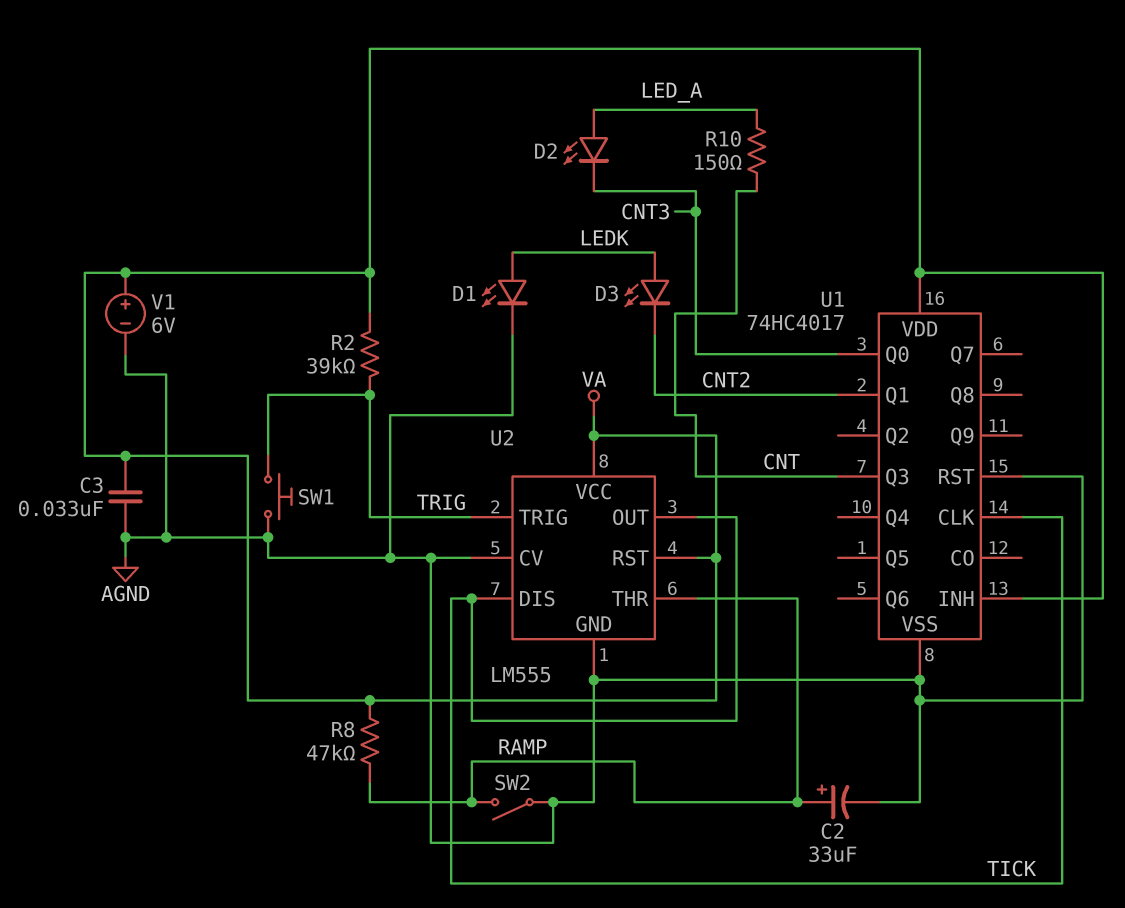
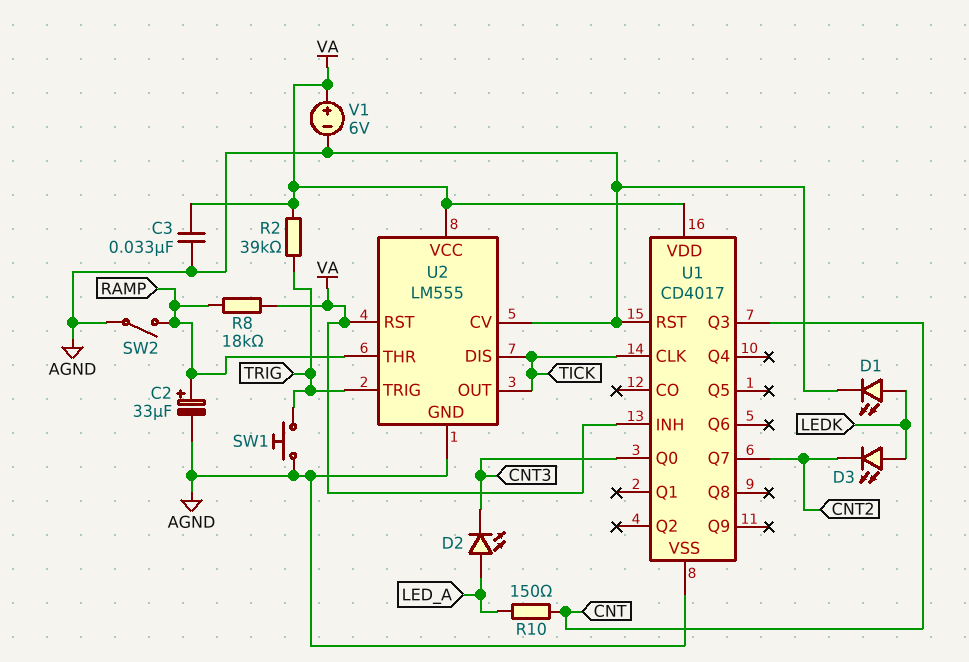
R8: 47k (RAMP, VA) -> 18k (RAMP, VA)
U1: 74HC4017 -> CD4017
U1 pin Q1: CNT2 -> none
U1 pin Q7: none -> CNT2

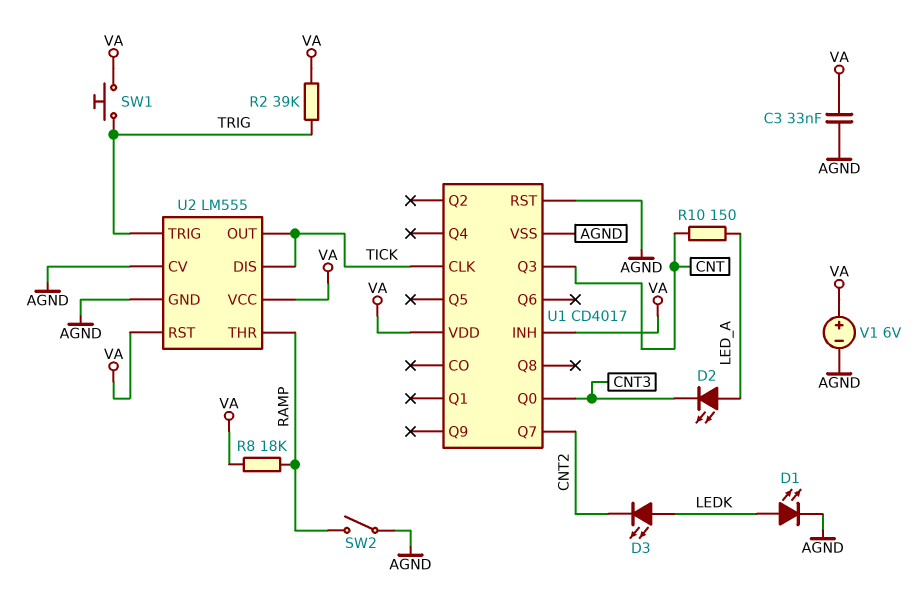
C2: 33uF (plus RAMP, minus AGND) -> none
SW1: button (AGND, TRIG) -> button (TRIG, VA)

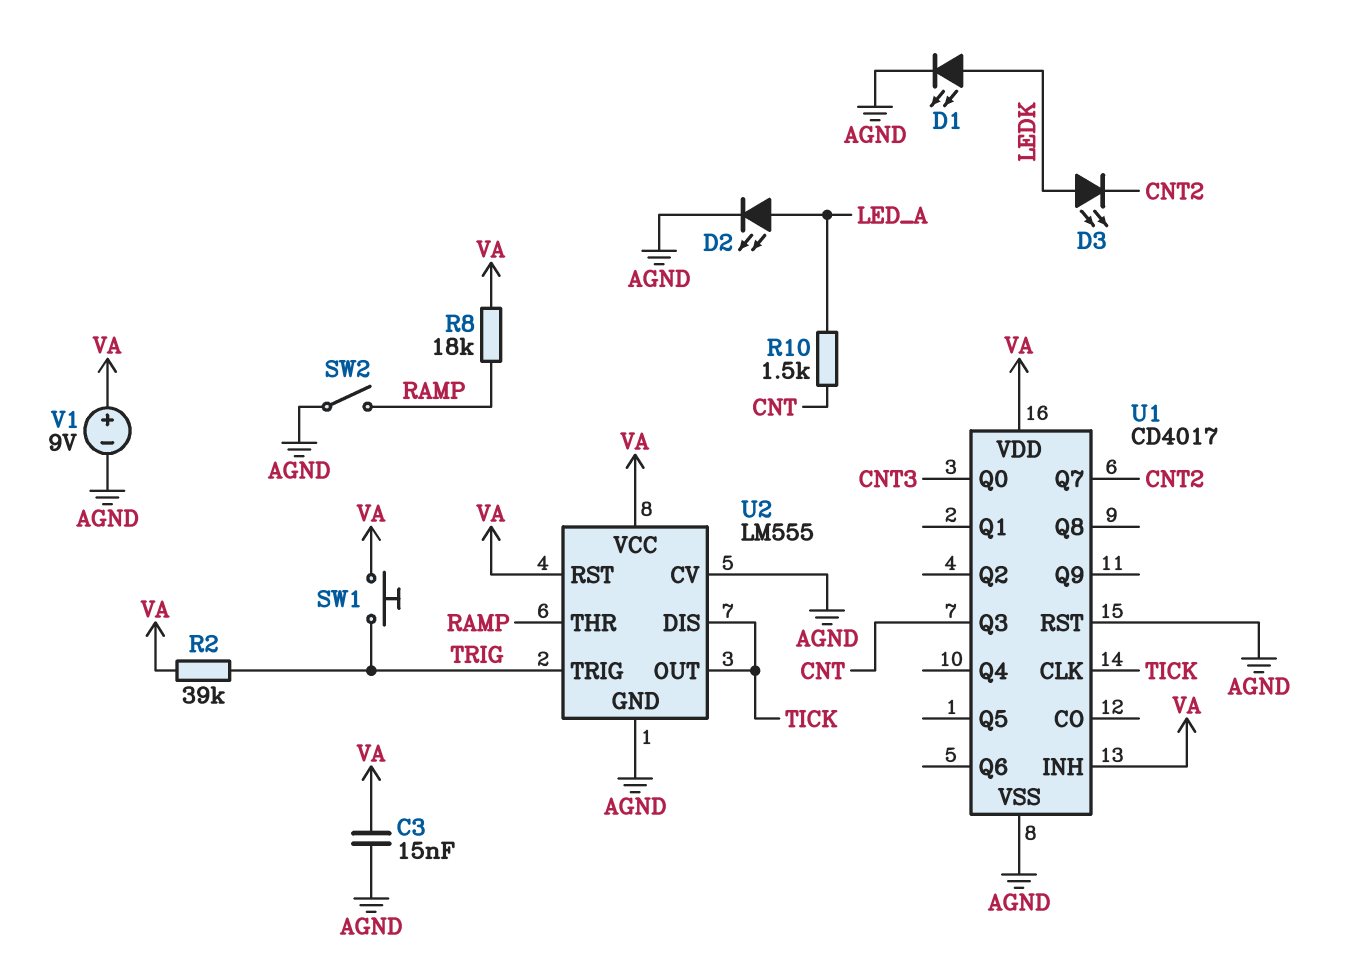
C3: 33nF (AGND, VA) -> 15nF (AGND, VA)
D2: LED (A LED_A, K CNT3) -> LED (A LED_A, K AGND)
R10: 150 (CNT, LED_A) -> 1.5k (CNT, LED_A)
V1: 6V (plus VA, minus AGND) -> 9V (plus VA, minus AGND)

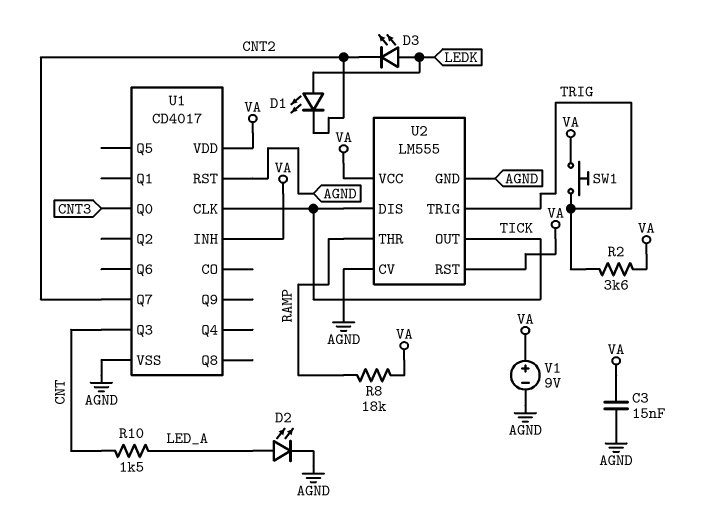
D1: LED (A LEDK, K AGND) -> LED (A LEDK, K CNT2)
R2: 39k (TRIG, VA) -> 3.6k (TRIG, VA)
SW2: switch (AGND, RAMP) -> none

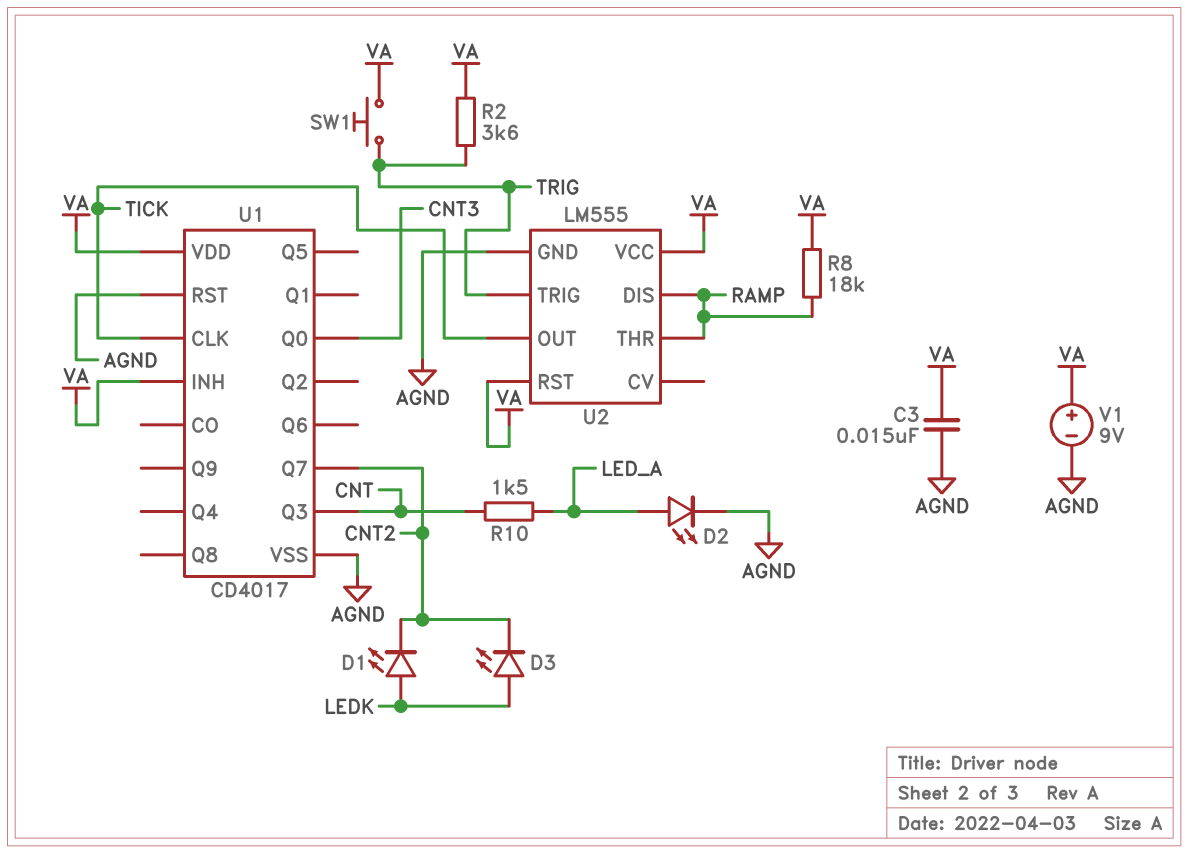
U2 pin CV: AGND -> none
U2 pin DIS: TICK -> RAMP

